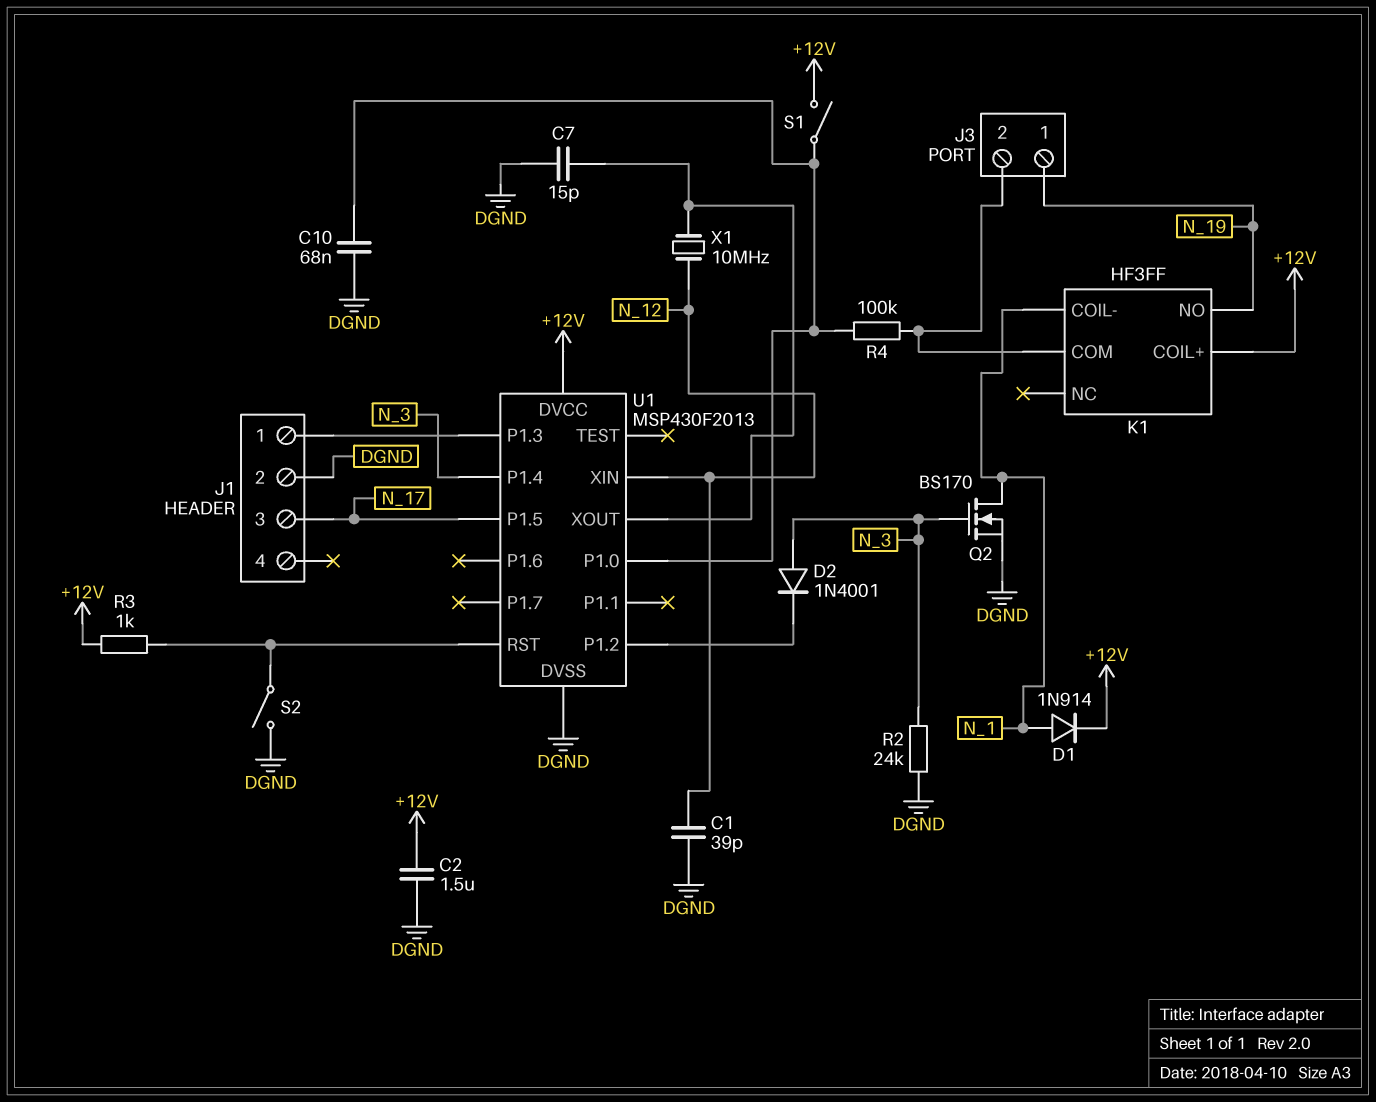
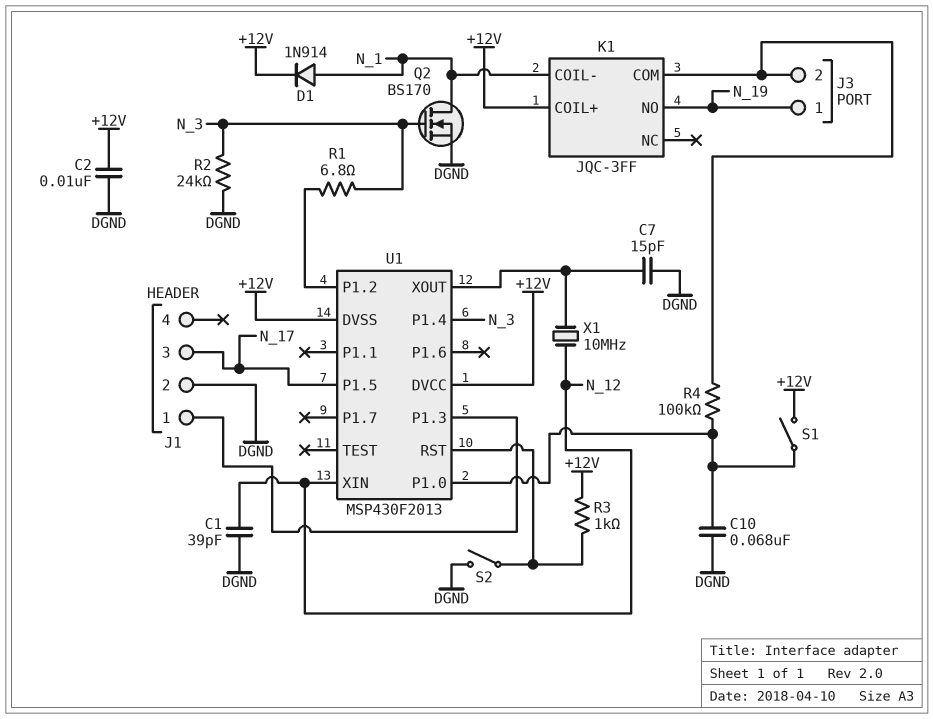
C2: 1.5uF (+12V, DGND) -> 10nF (+12V, DGND)
D2: diode 1N4001 (A N_3, K U1/P1.2) -> none
K1: HF3FF -> JQC-3FF
R1: none -> 6.8 (N_3, U1/P1.2)
U1 pin DVSS: DGND -> +12V

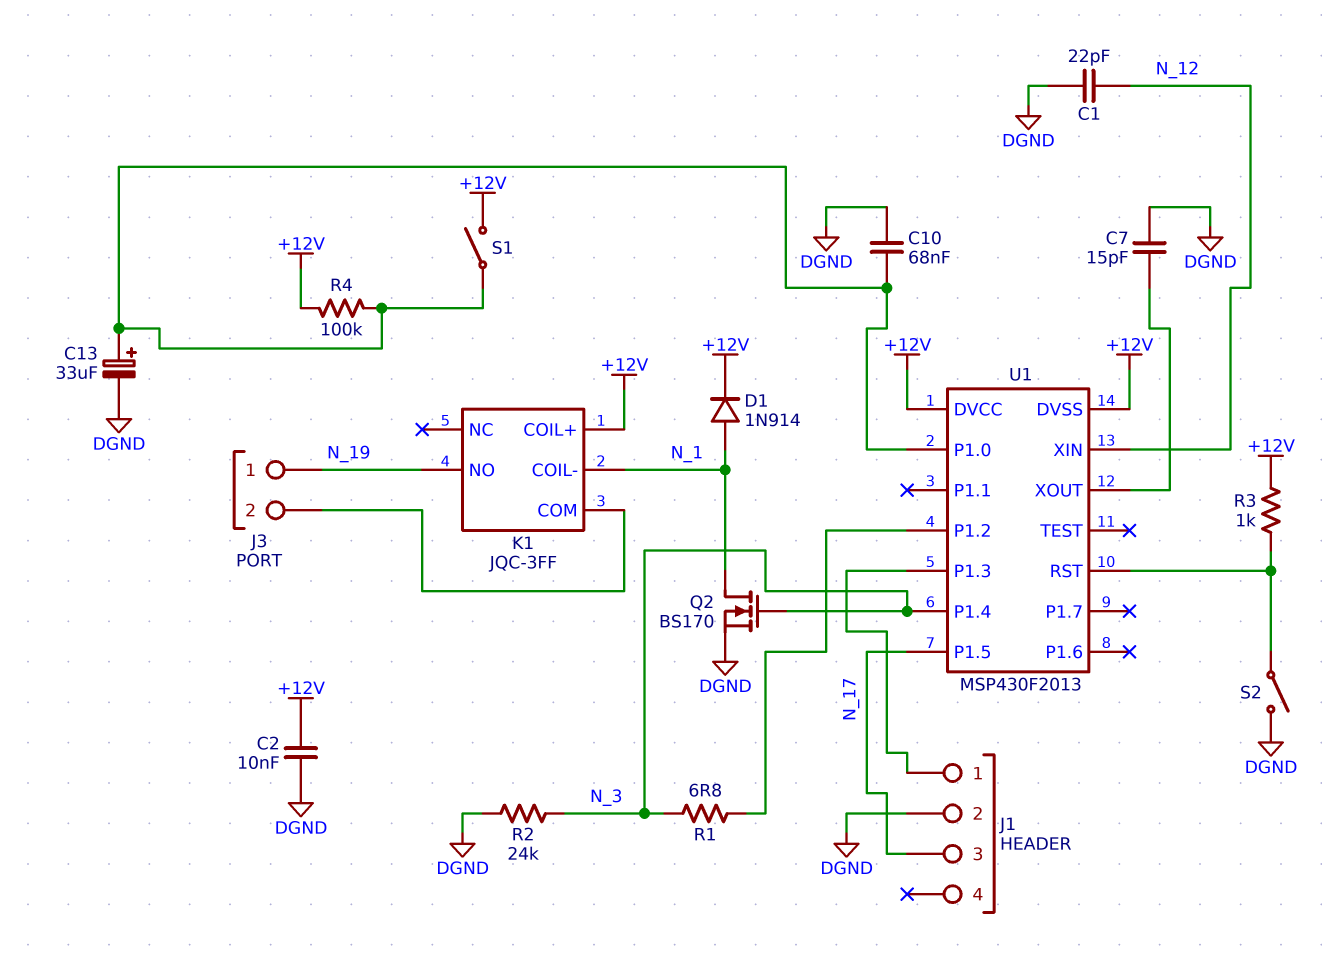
C1: 39pF (DGND, N_12) -> 22pF (DGND, N_12)
C13: none -> 33uF (plus U1/P1.0, minus DGND)
R4: 100k (J3/2, U1/P1.0) -> 100k (+12V, U1/P1.0)
X1: 10MHz (N_12, U1/XOUT) -> none

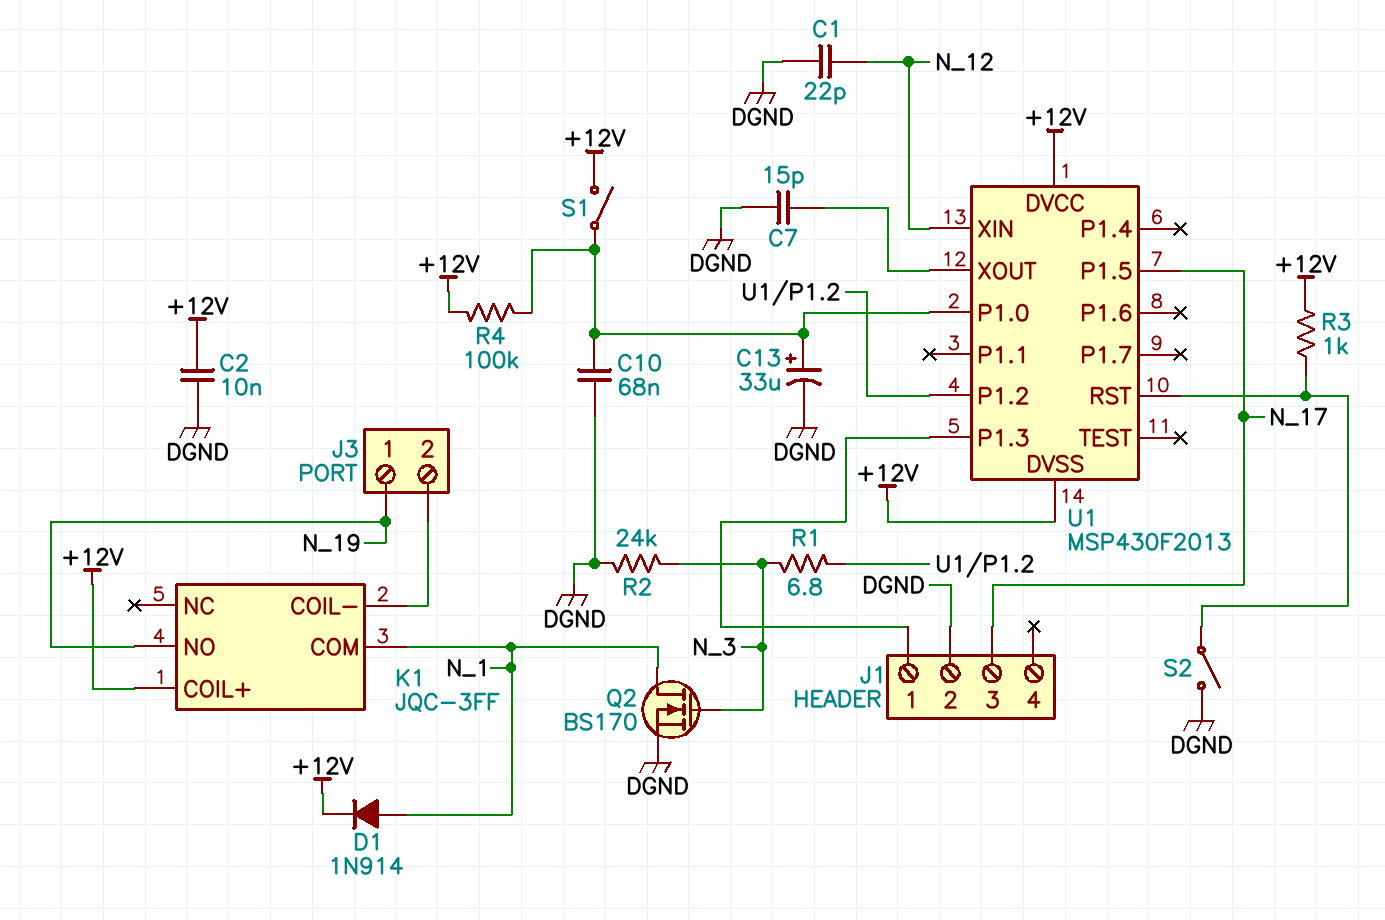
K1 pin COIL-: N_1 -> J3/2
K1 pin COM: J3/2 -> N_1
U1 pin P1.4: N_3 -> none

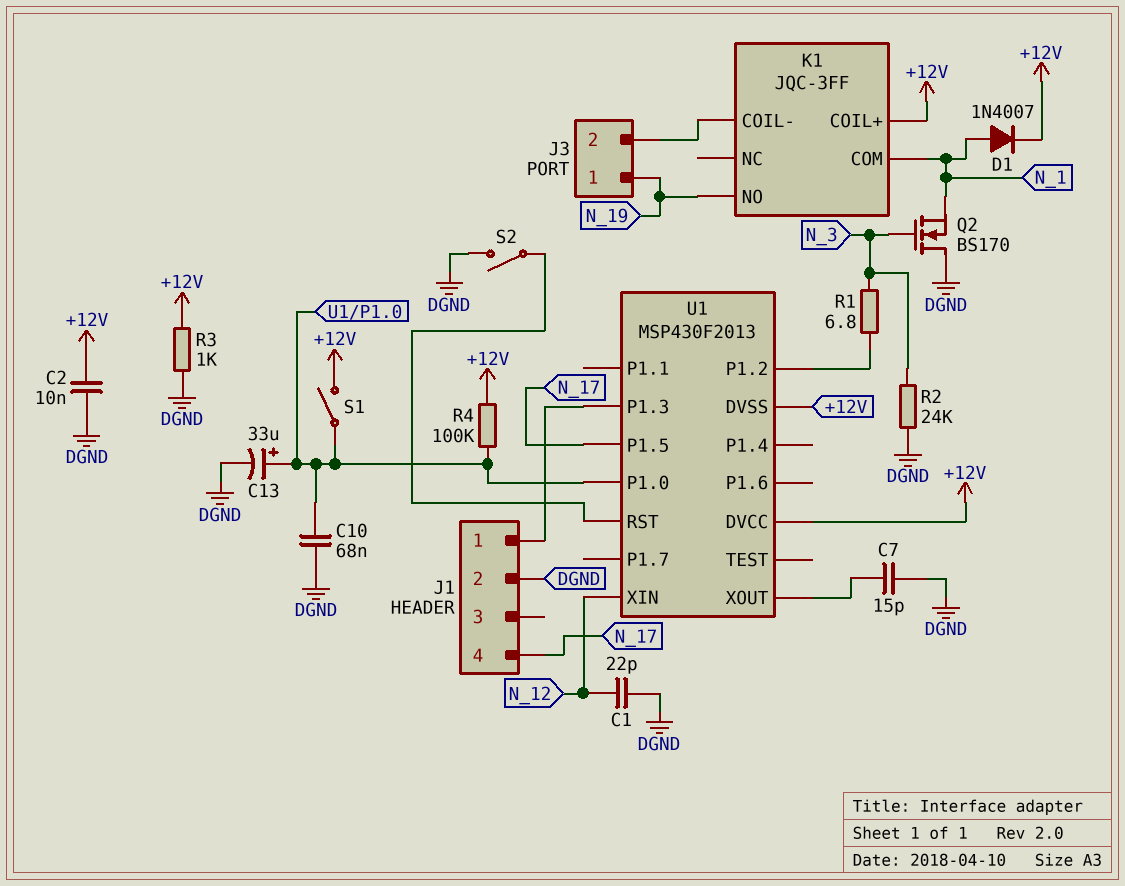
D1: diode 1N914 (A N_1, K +12V) -> diode 1N4007 (A N_1, K +12V)
J1 pin 3: N_17 -> none
J1 pin 4: none -> N_17
Q2: NMOS BS170 (G N_3, D N_1, S DGND) -> NMOS BS170 (G N_3, D DGND, S N_1)
R3: 1k (+12V, U1/RST) -> 1k (+12V, DGND)

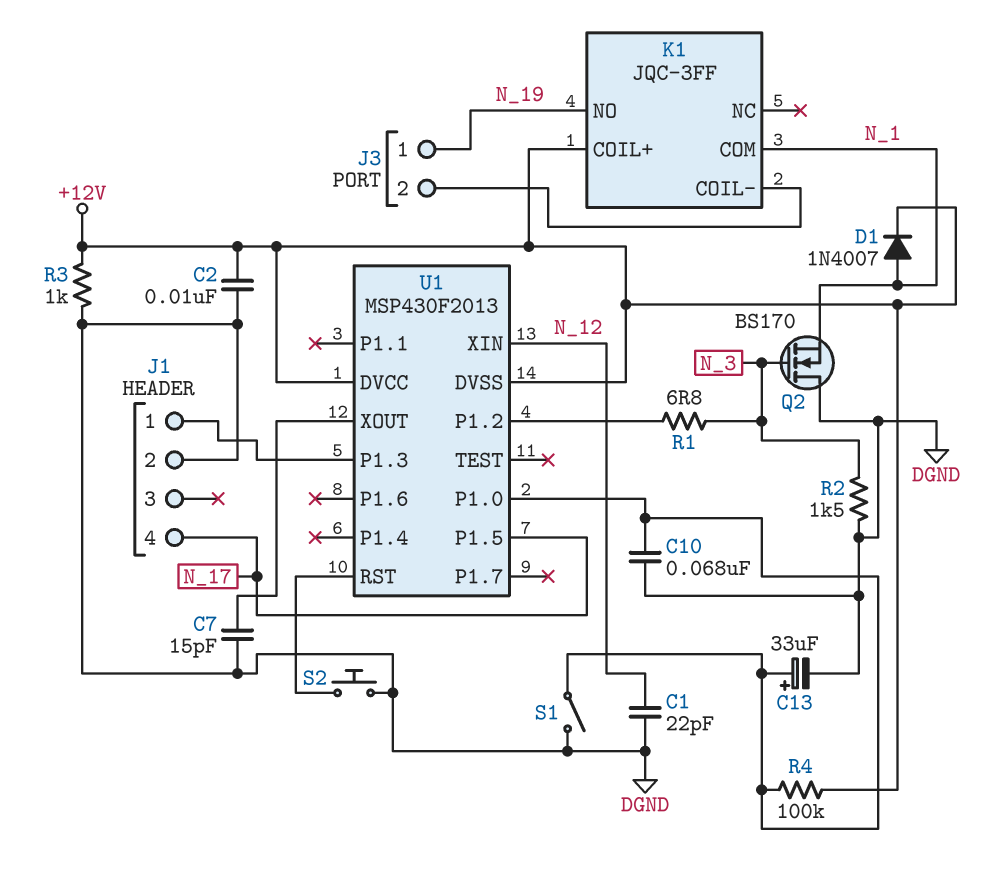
R2: 24k (DGND, N_3) -> 1.5k (DGND, N_3)
S1: switch (+12V, U1/P1.0) -> switch (DGND, U1/P1.0)
S2: switch (DGND, U1/RST) -> button (DGND, U1/RST)

